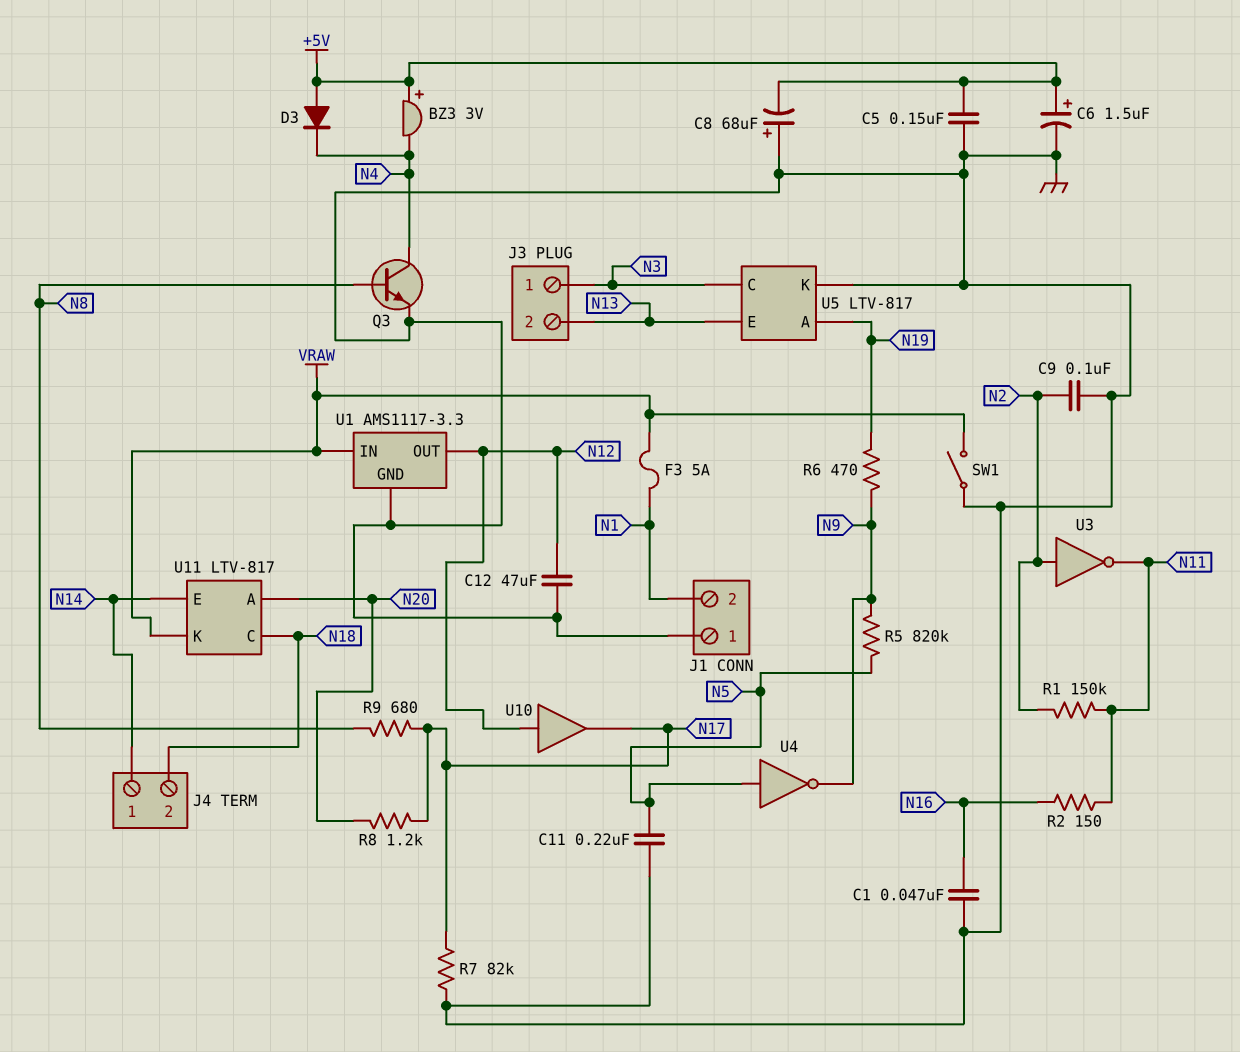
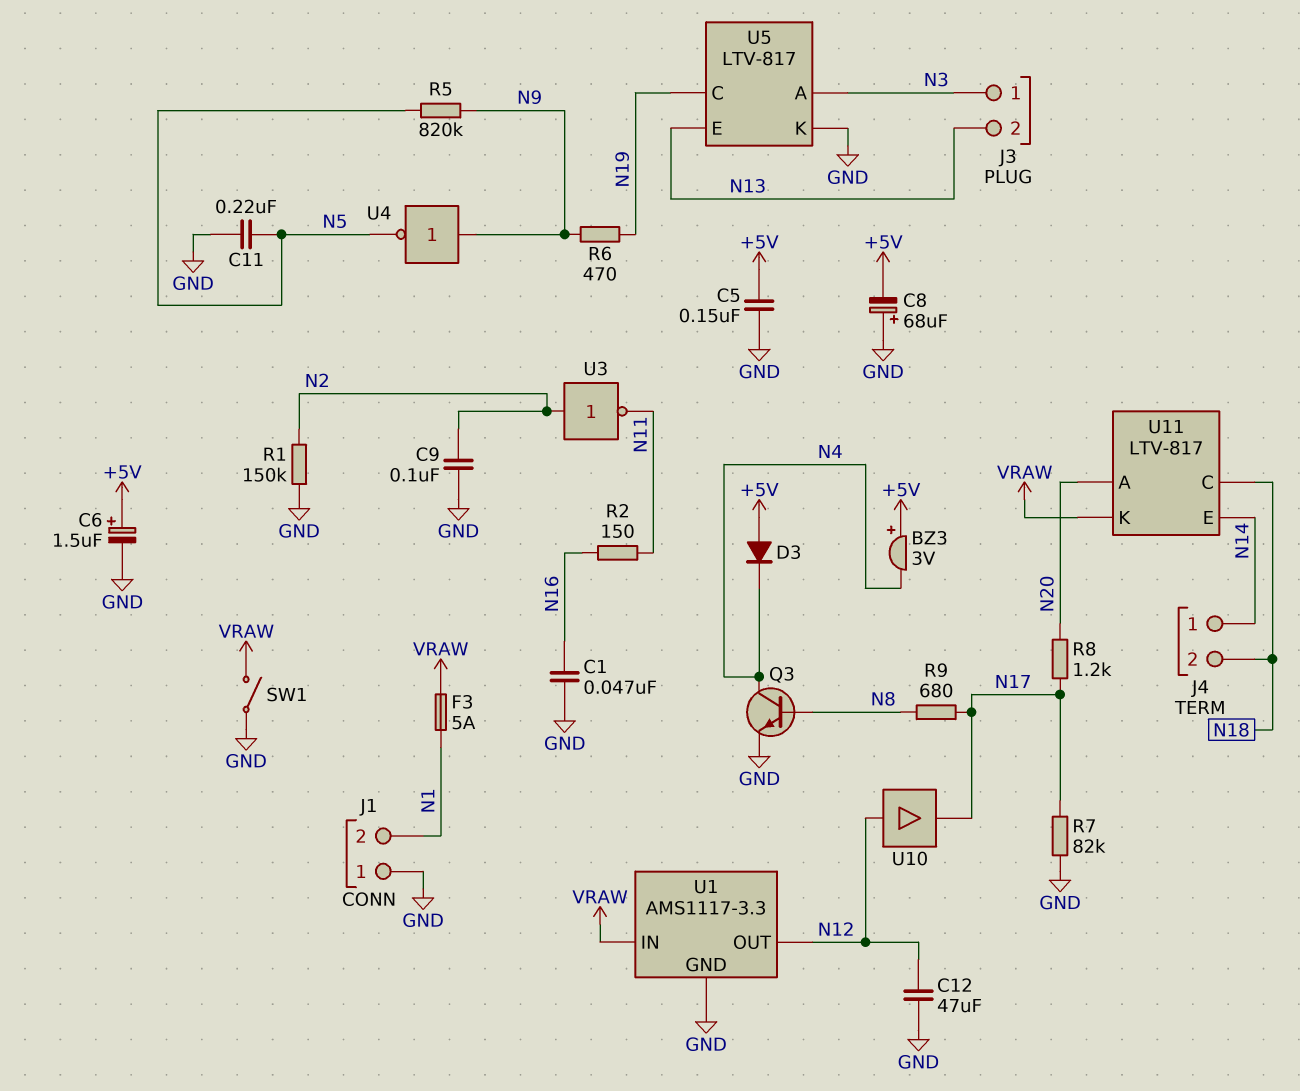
R1: 150k (N2, N11) -> 150k (GND, N2)
U4: NOT (in N5, out N9) -> NOT (in N9, out N5)
U5 pin A: N19 -> N3
U5 pin C: N3 -> N19

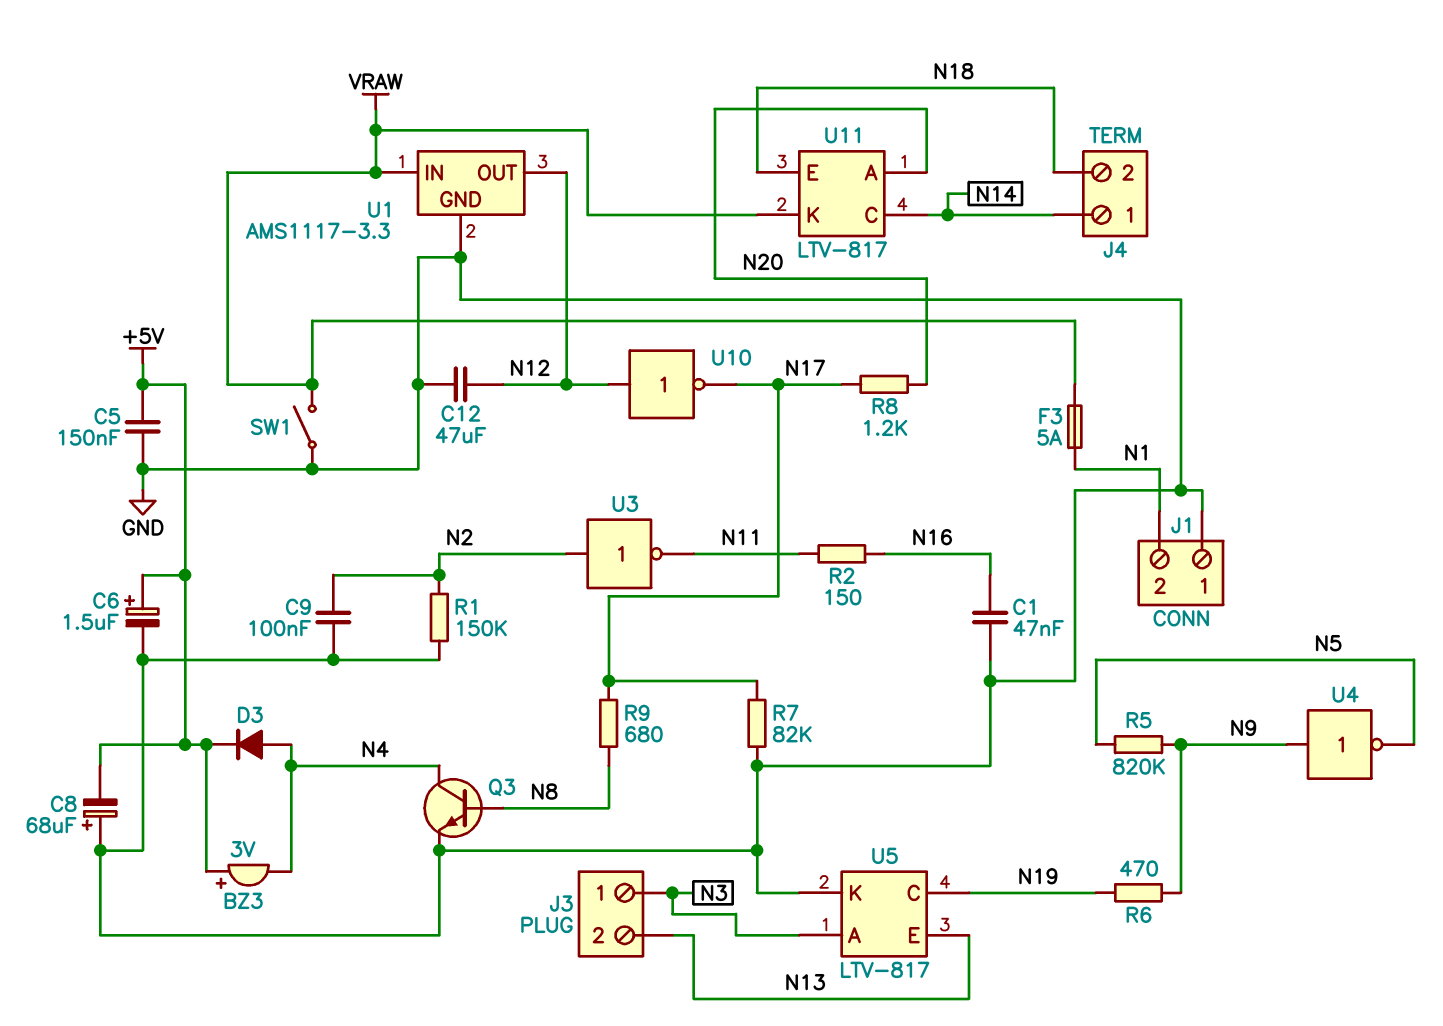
C11: 220nF (GND, N5) -> none
D3: diode (A +5V, K N4) -> diode (A N4, K +5V)
U10: buffer (in N12, out N17) -> NOT (in N12, out N17)
U11 pin C: N18 -> N14
U11 pin E: N14 -> N18

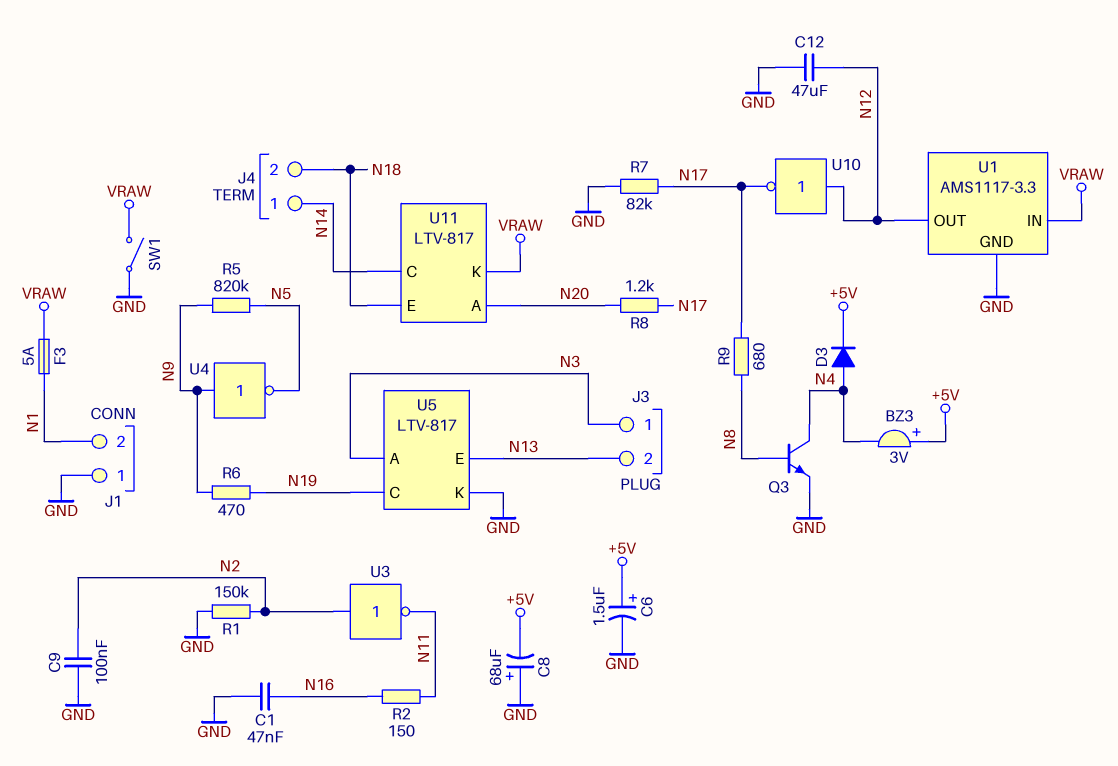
C5: 150nF (+5V, GND) -> none

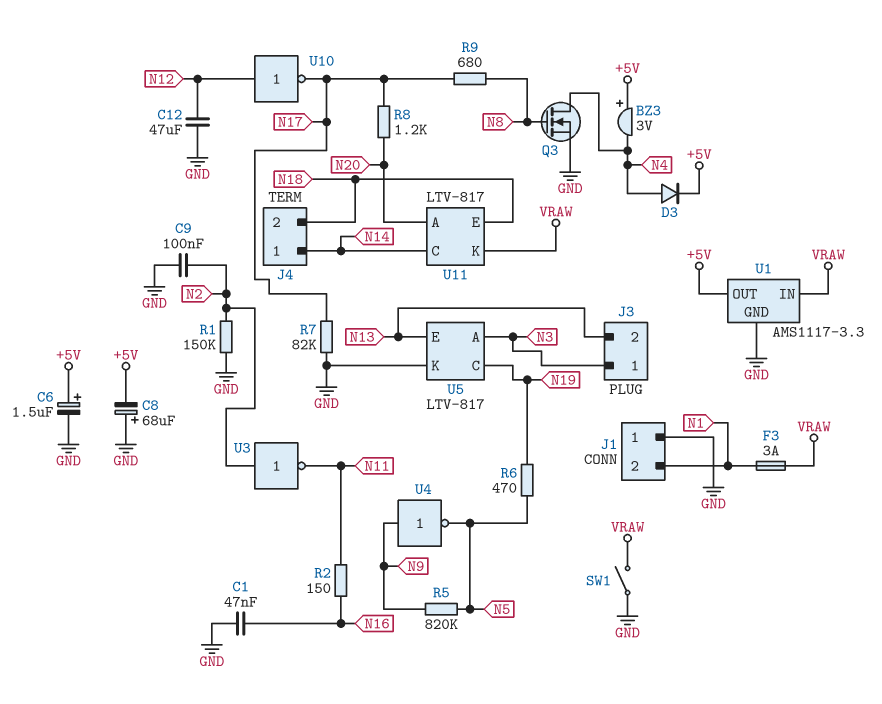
F3: 5A (N1, VRAW) -> 3A (N1, VRAW)
Q3: NPN (B N8, C N4, E GND) -> NMOS (G N8, D N4, S GND)
R6: 470 (N9, N19) -> 470 (N5, N19)
U1 pin OUT: N12 -> +5V

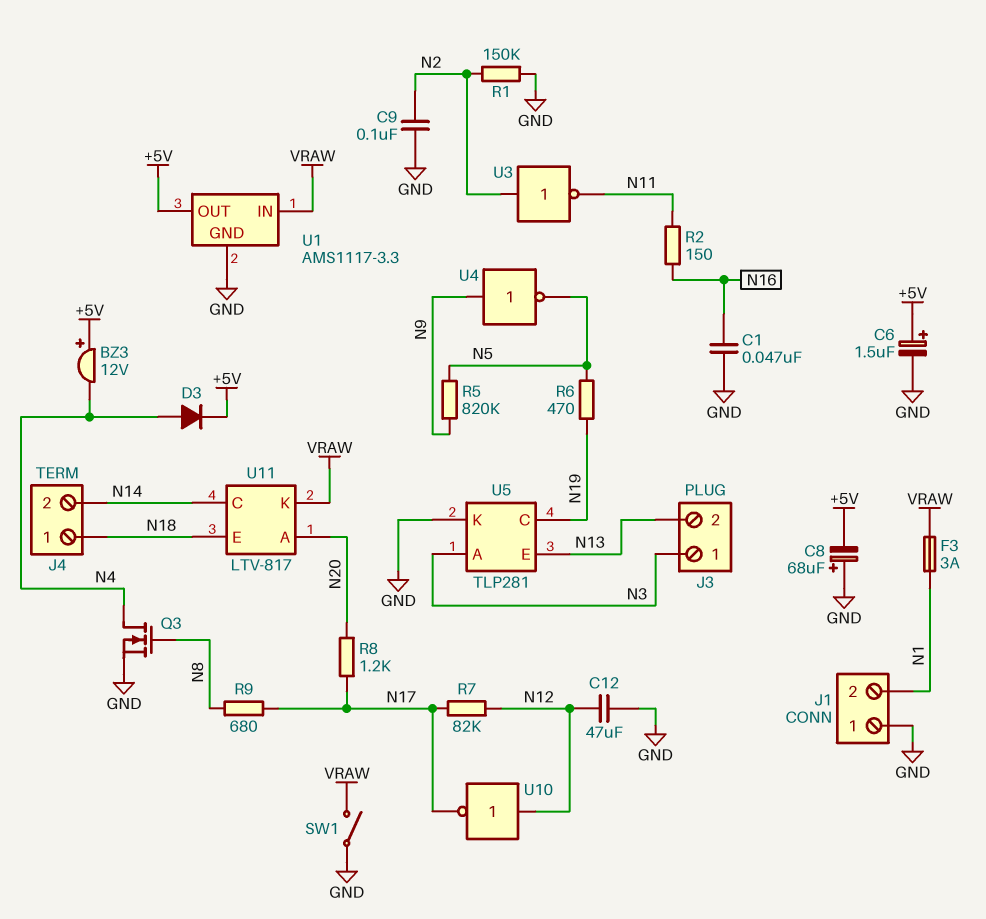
BZ3: buzzer 3V (plus +5V, minus N4) -> buzzer 12V (plus +5V, minus N4)
J4 pin 1: N14 -> N18
J4 pin 2: N18 -> N14
R7: 82k (GND, N17) -> 82k (N12, N17)
U5: LTV-817 -> TLP281

